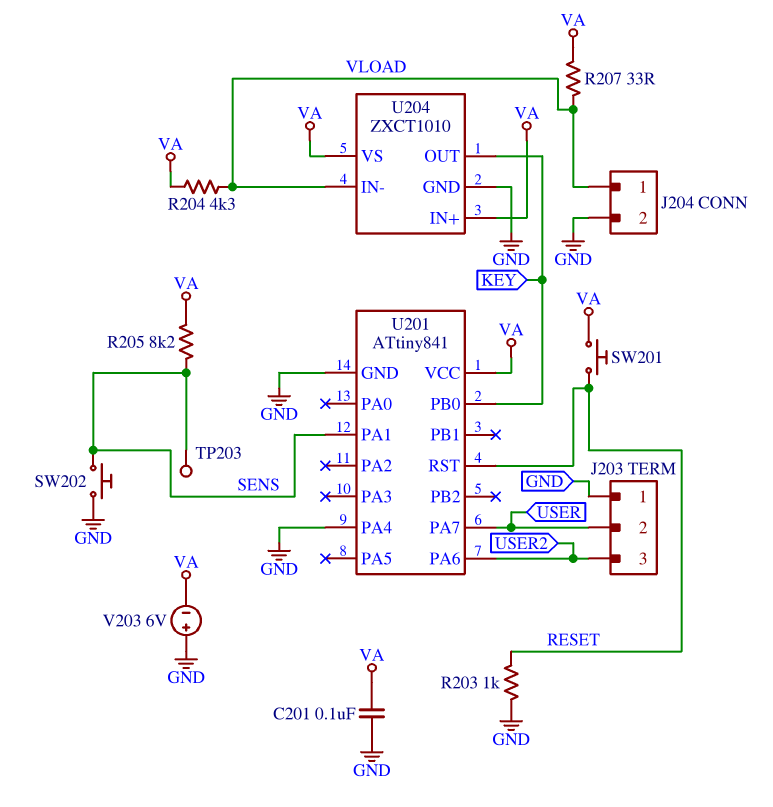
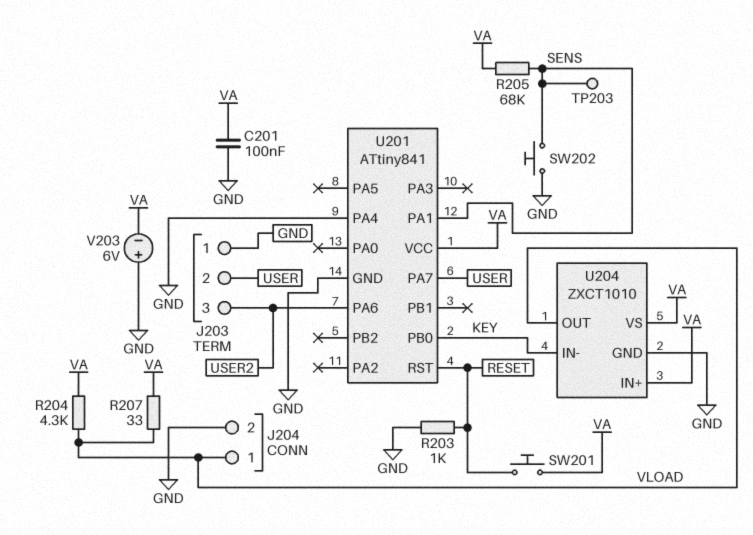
R205: 8.2k (SENS, VA) -> 68k (SENS, VA)
U204 pin IN-: VLOAD -> KEY
U204 pin OUT: KEY -> VLOAD

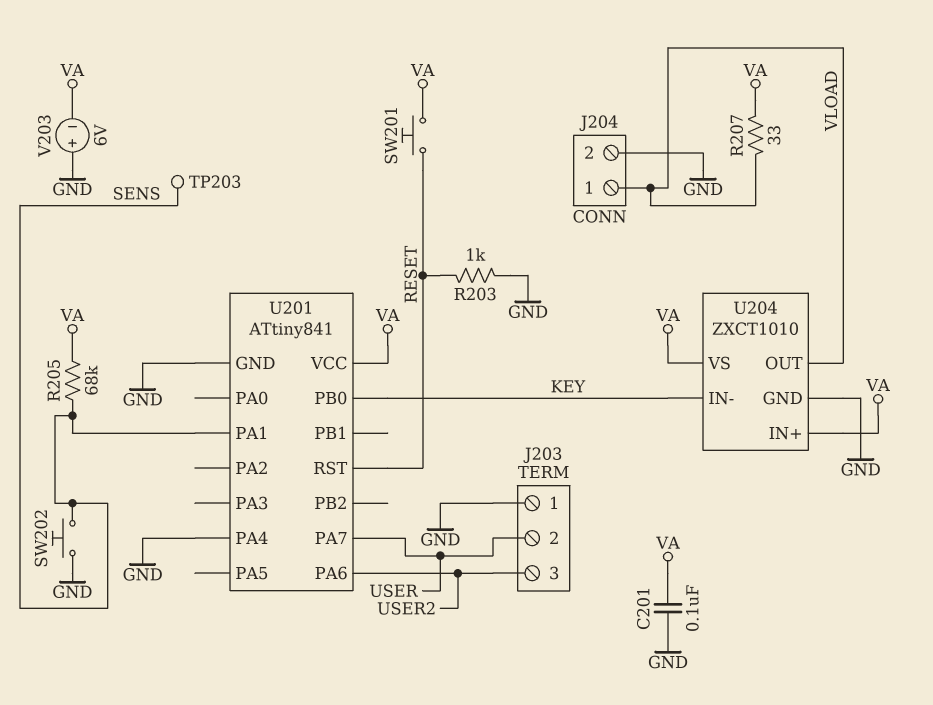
R204: 4.3k (VA, VLOAD) -> none

